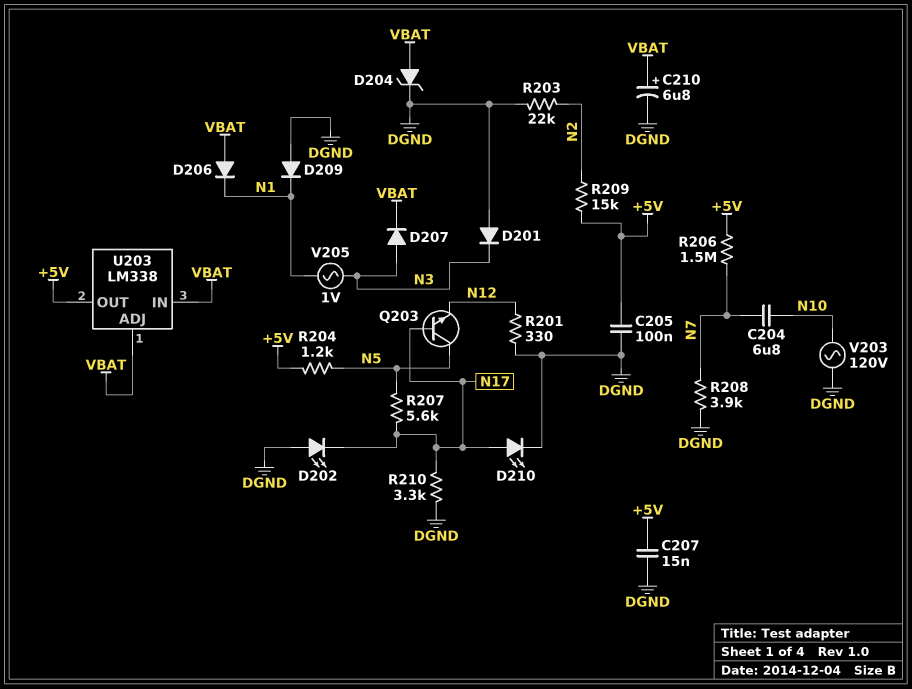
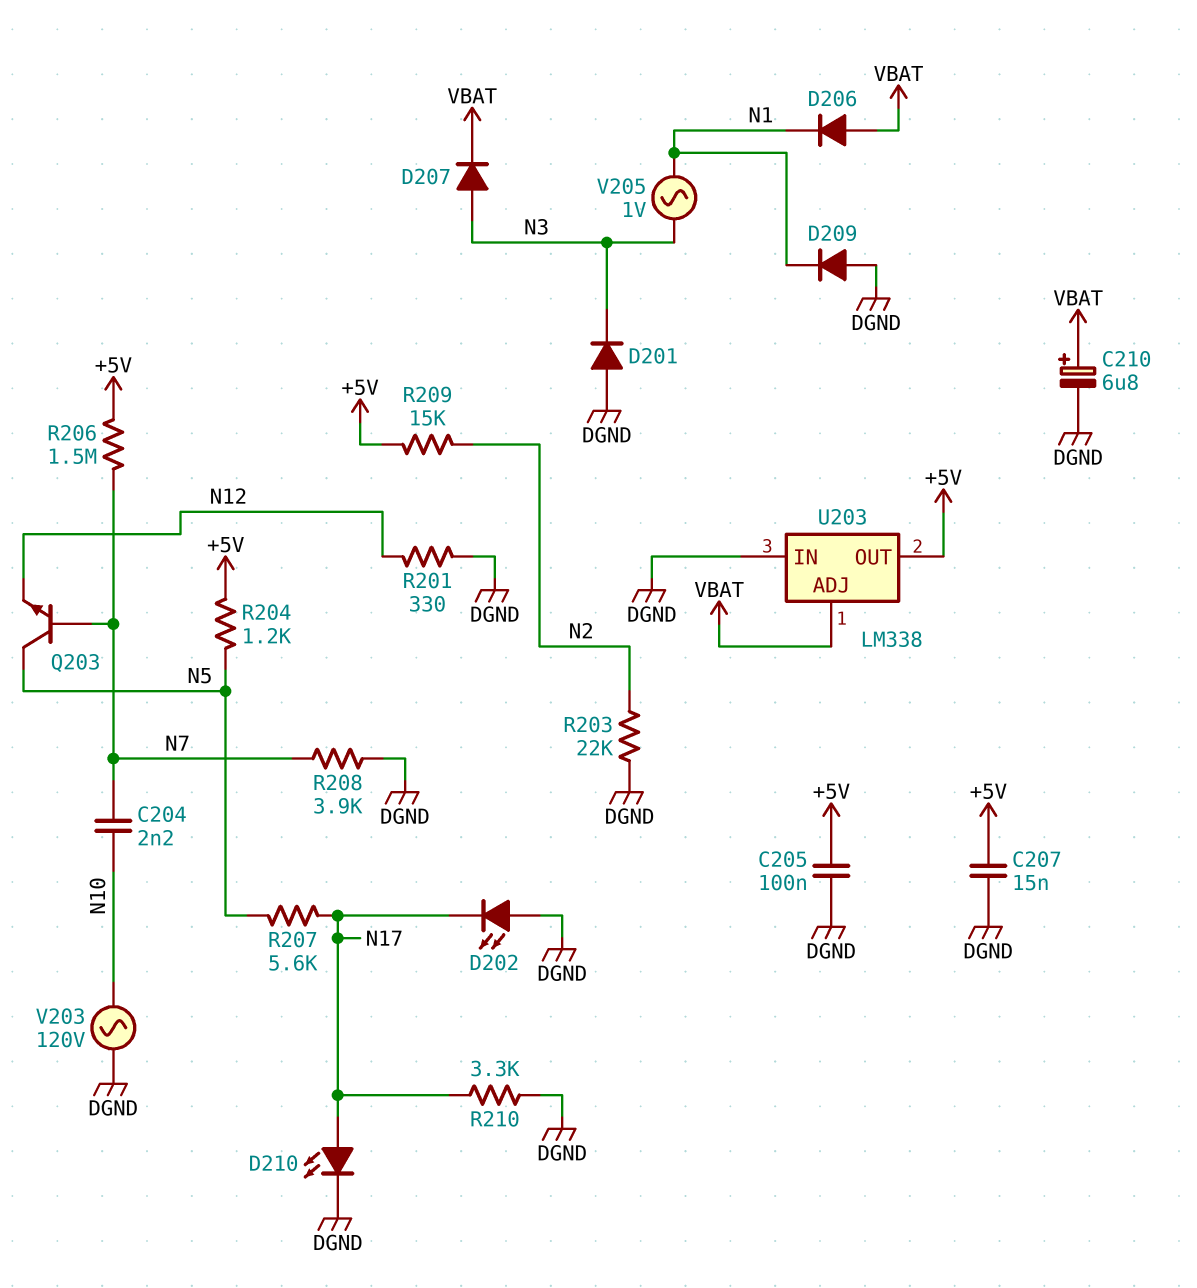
C204: 6.8uF (N7, N10) -> 2.2nF (N7, N10)
D204: zener (A VBAT, K DGND) -> none
Q203: NPN (B N17, C N5, E N12) -> NPN (B N7, C N5, E N12)
U203 pin IN: VBAT -> DGND

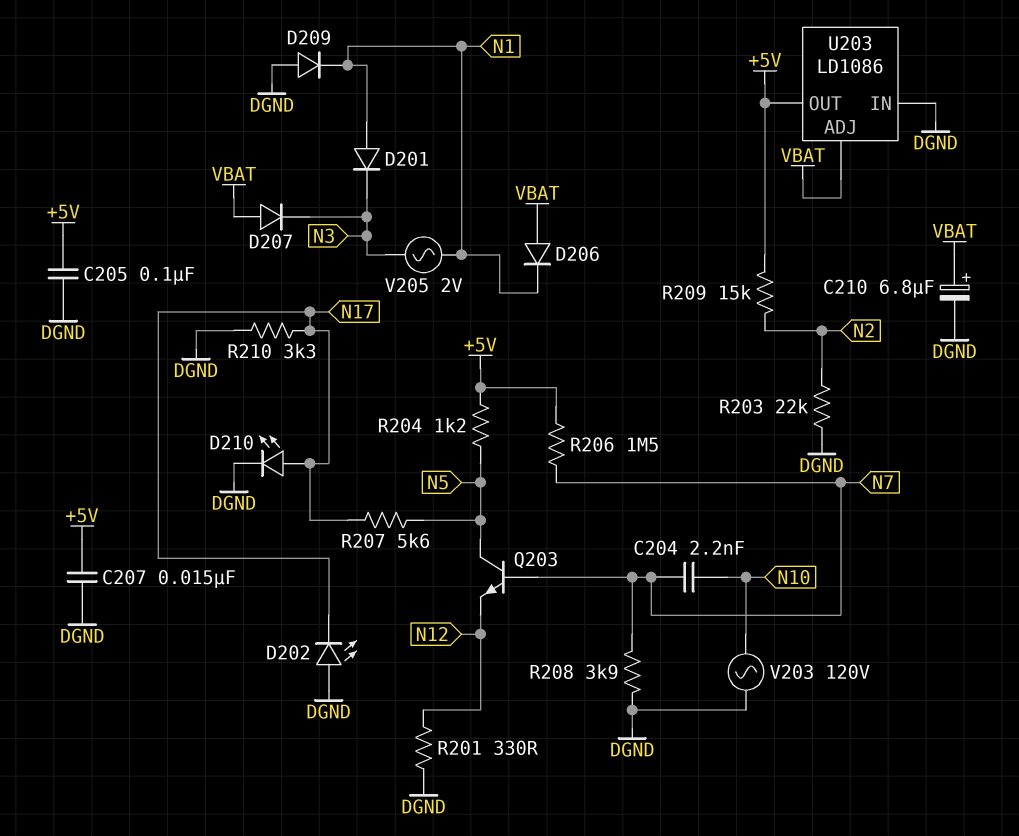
D201: diode (A DGND, K N3) -> diode (A N1, K N3)
D207: diode (A N3, K VBAT) -> diode (A VBAT, K N3)
U203: LM338 -> LD1086
V205: AC 1V (N1, N3) -> AC 2V (N1, N3)

